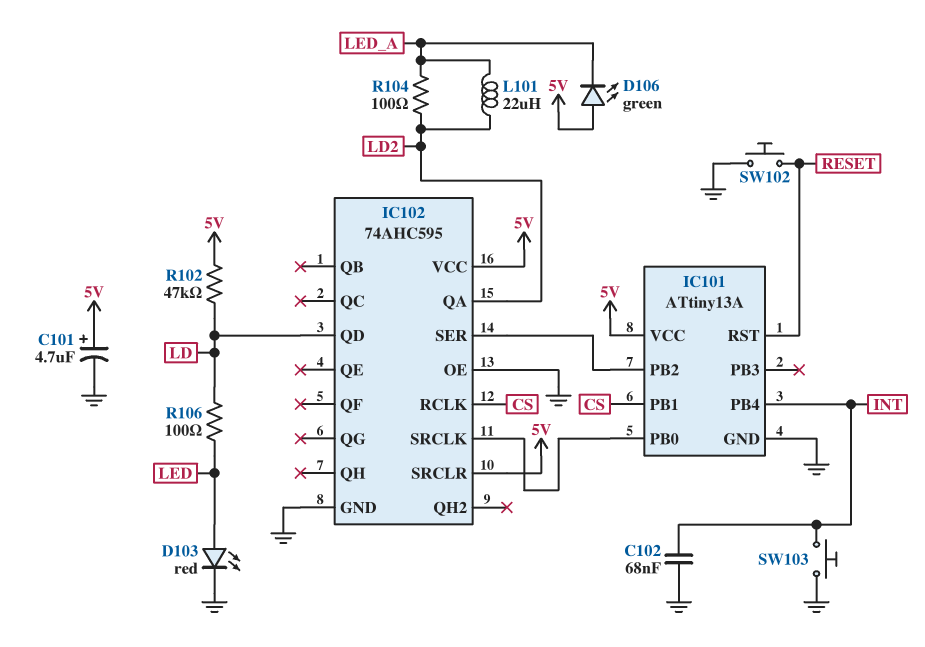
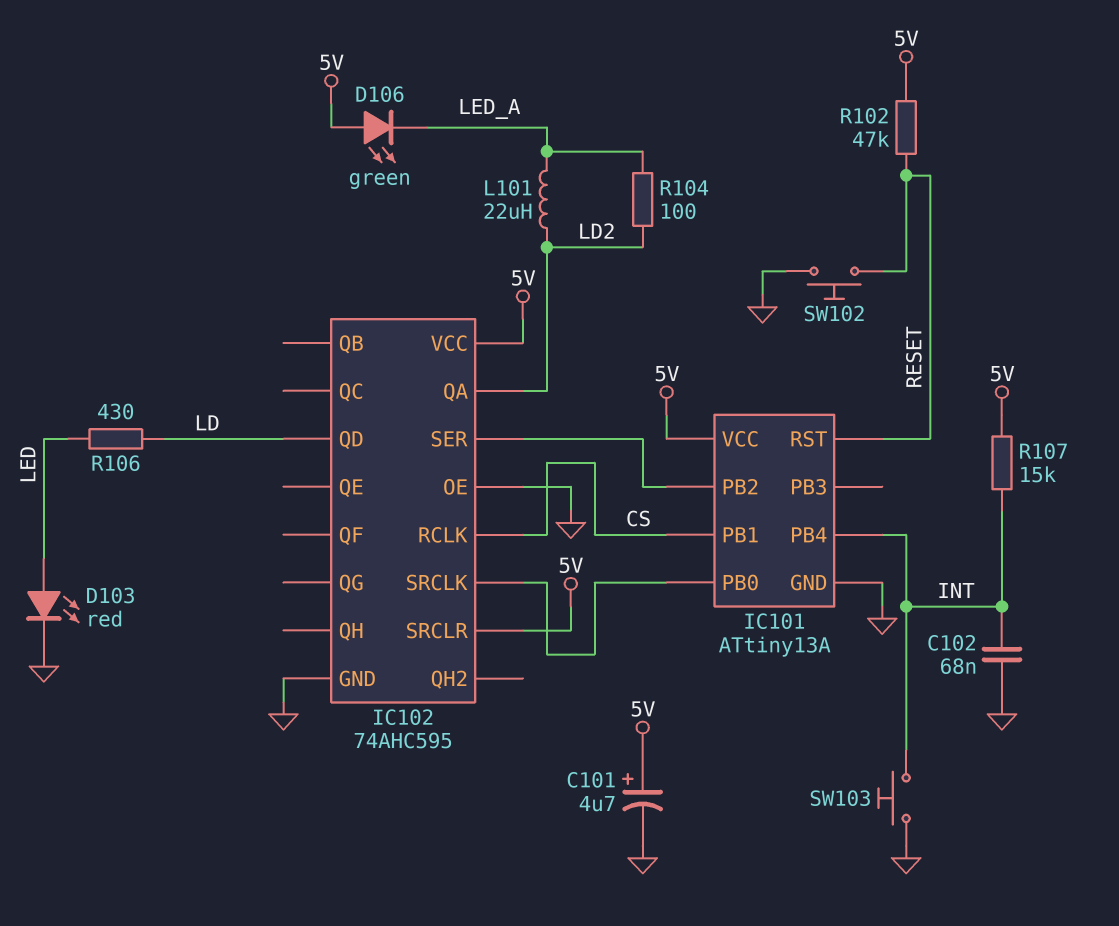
R102: 47k (5V, LD) -> 47k (5V, RESET)
R106: 100 (LD, LED) -> 430 (LD, LED)
R107: none -> 15k (5V, INT)

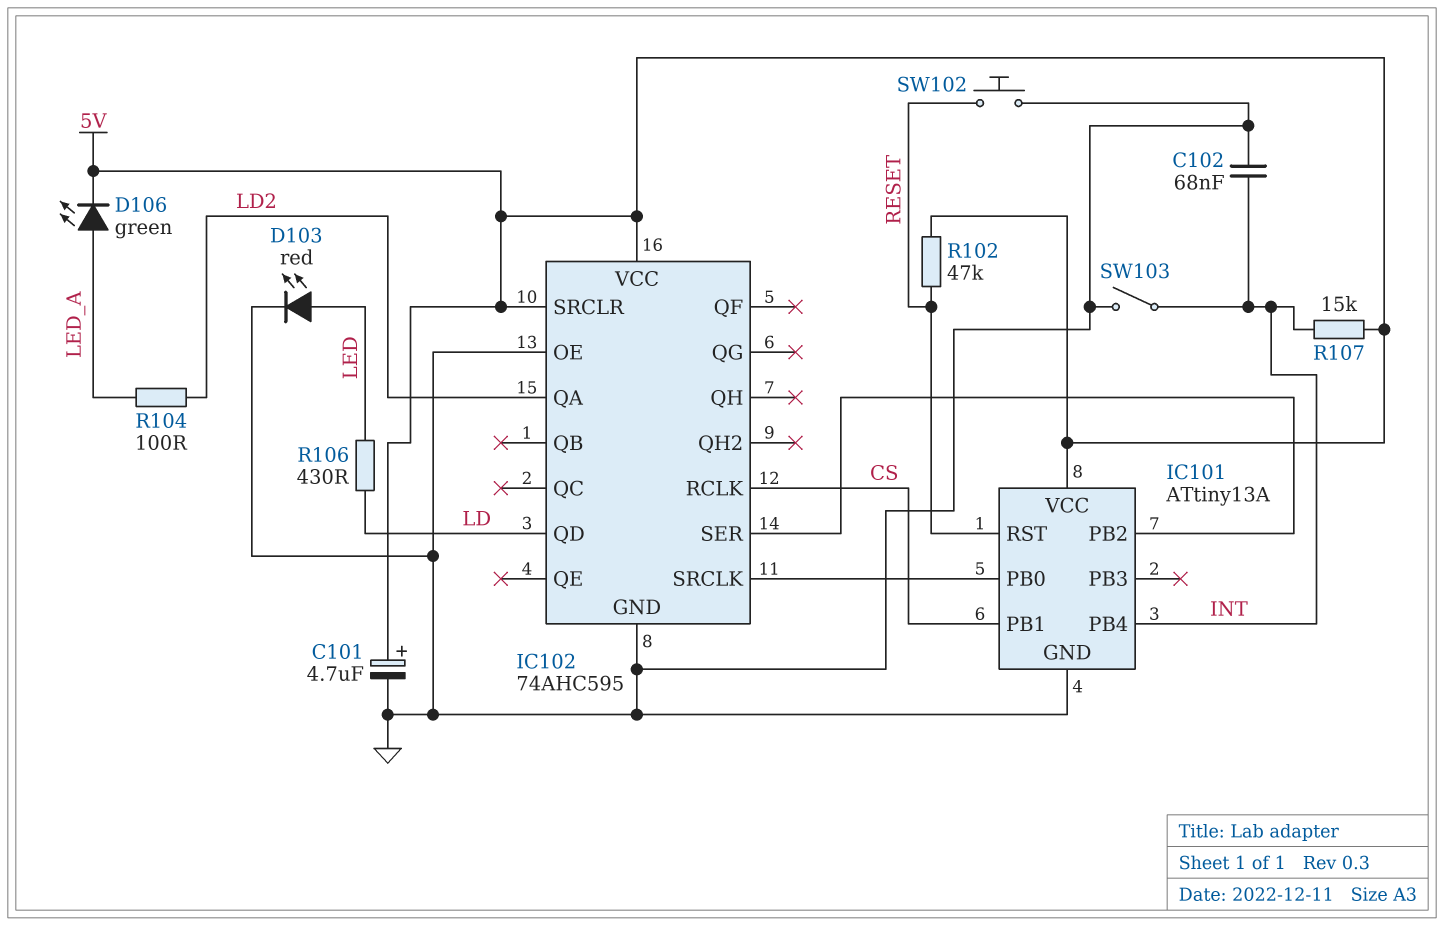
D106: LED green (A 5V, K LED_A) -> LED green (A LED_A, K 5V)
L101: 22uH (LD2, LED_A) -> none
SW103: button (GND, INT) -> switch (GND, INT)

